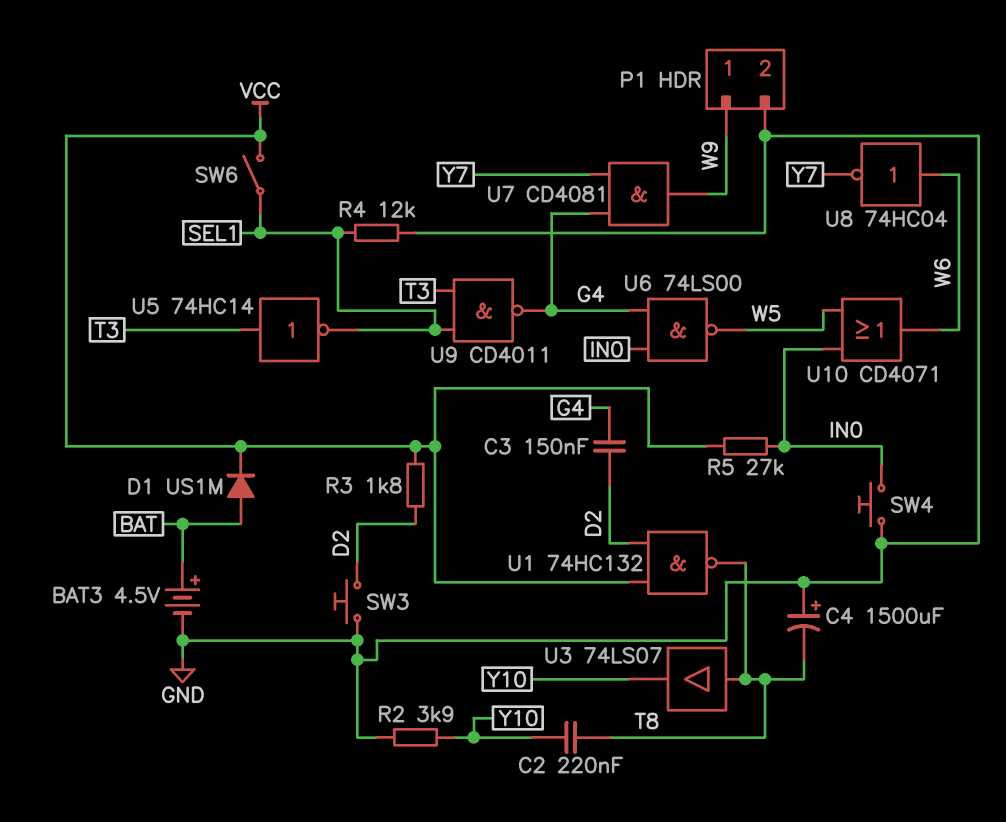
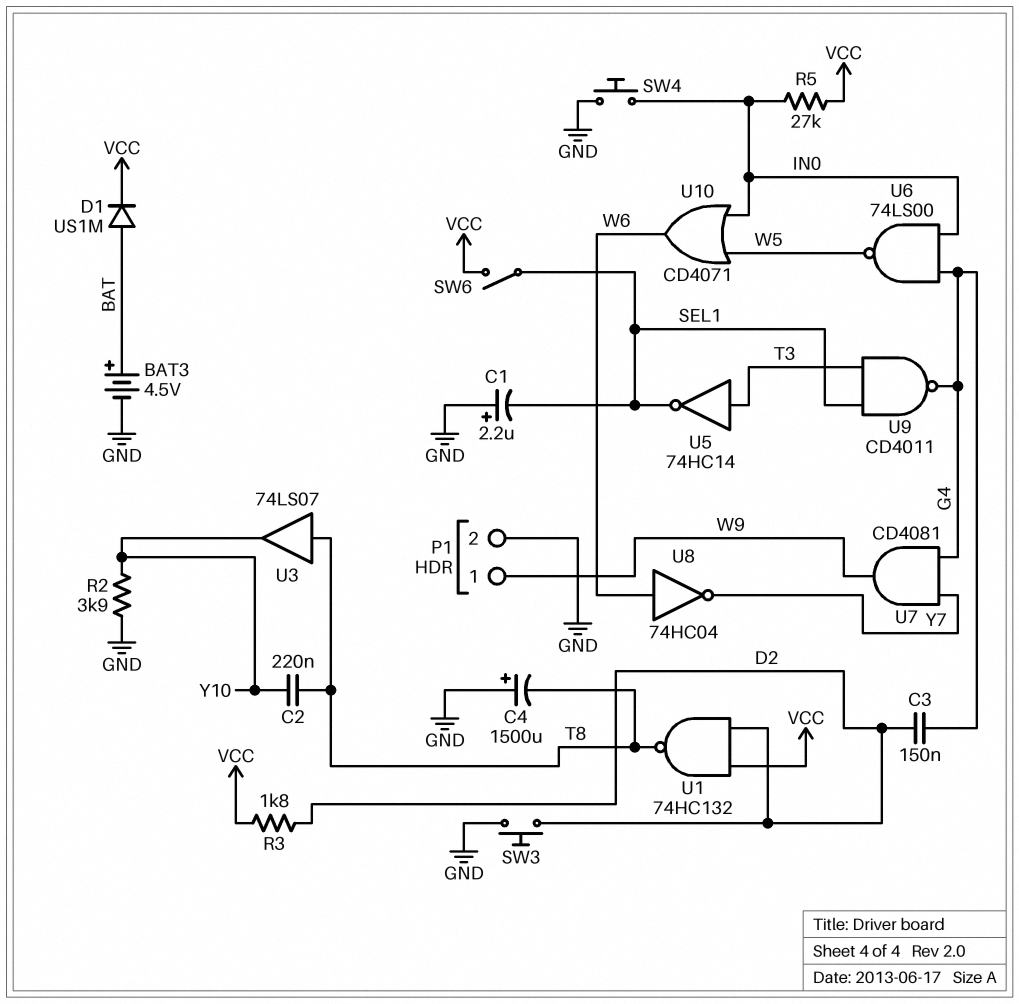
C1: none -> 2.2uF (plus GND, minus SEL1)
R4: 12k (GND, SEL1) -> none

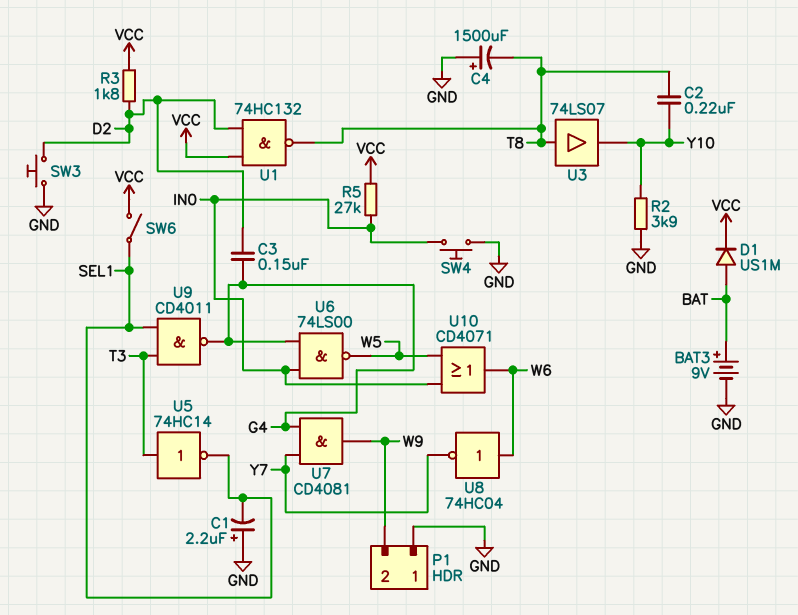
BAT3: 4.5V (plus BAT, minus GND) -> 9V (plus BAT, minus GND)
P1 pin 1: W9 -> GND
P1 pin 2: GND -> W9

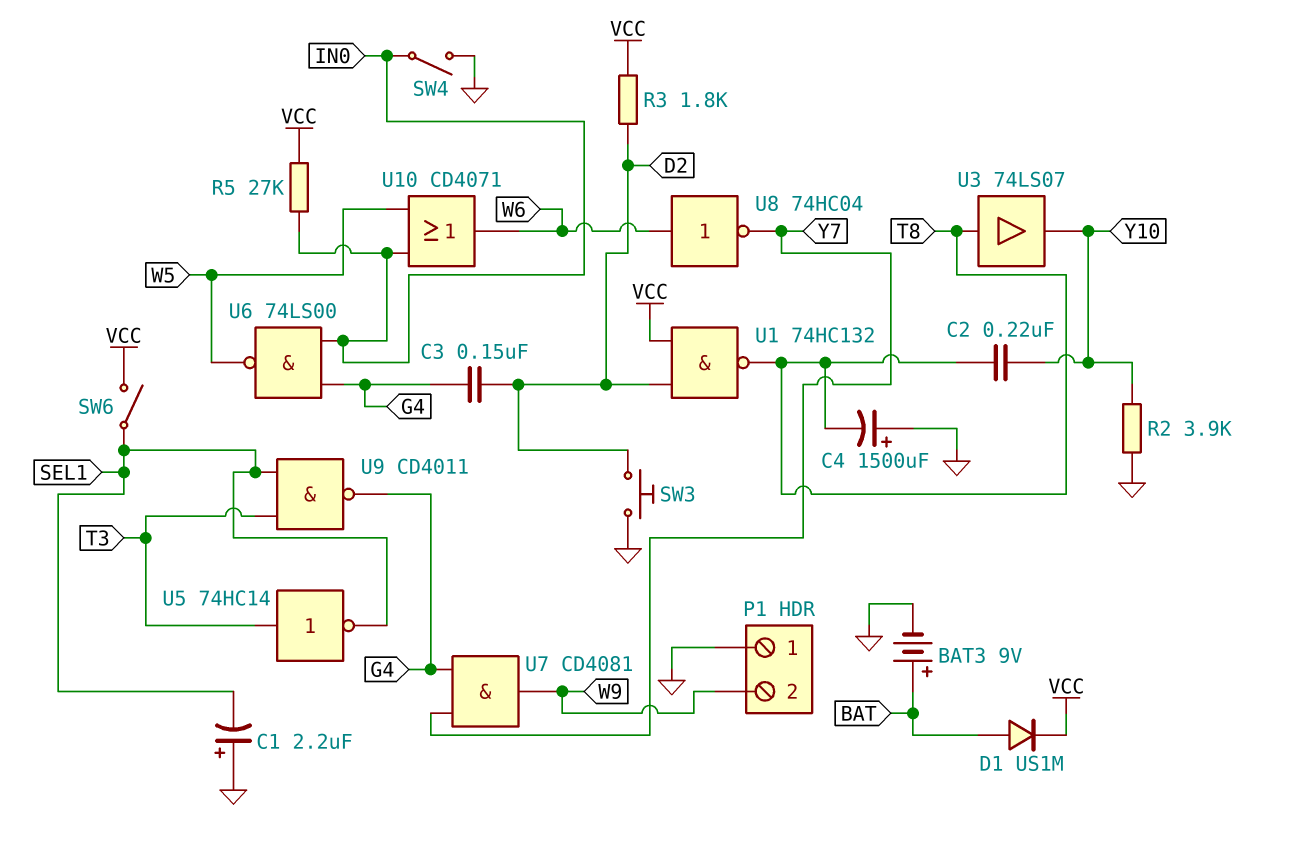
SW4: button (GND, IN0) -> switch (GND, IN0)

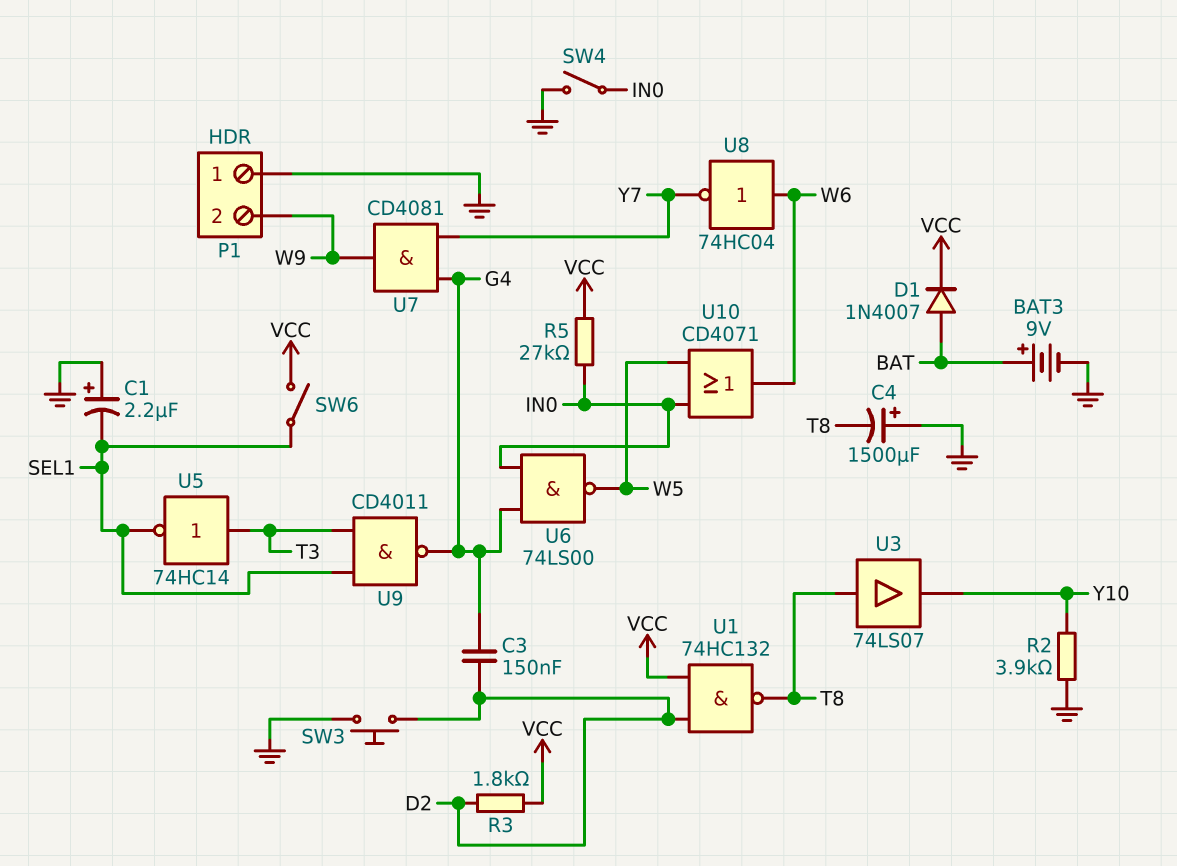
C2: 220nF (T8, Y10) -> none
D1: diode US1M (A BAT, K VCC) -> diode 1N4007 (A BAT, K VCC)

